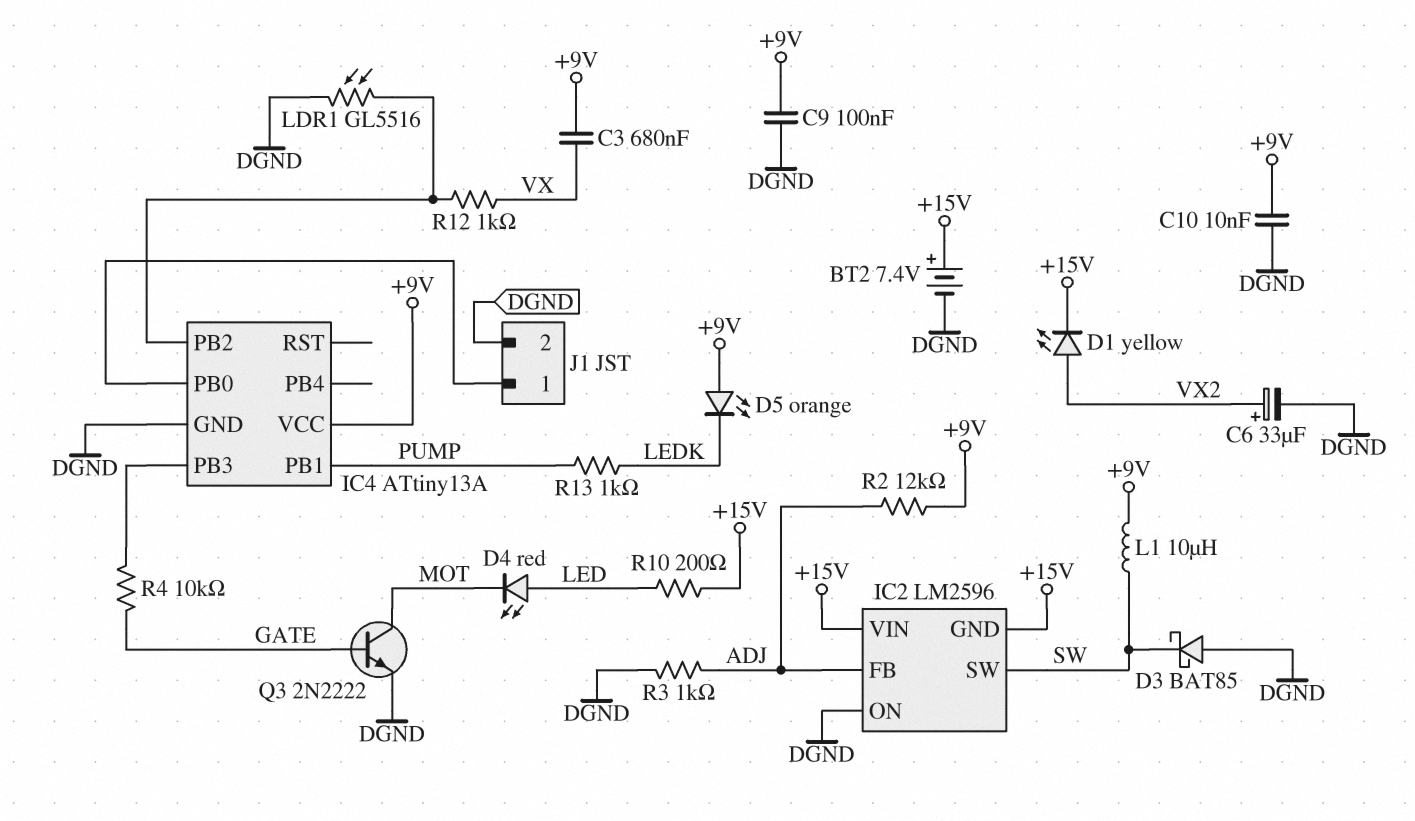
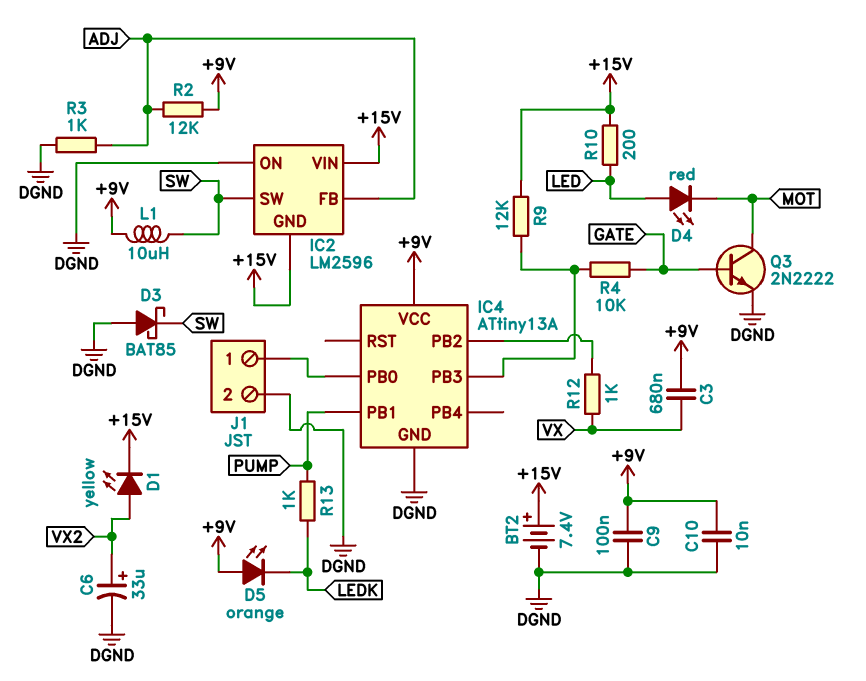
LDR1: GL5516 (DGND, IC4/PB2) -> none
R9: none -> 12k (+15V, IC4/PB3)

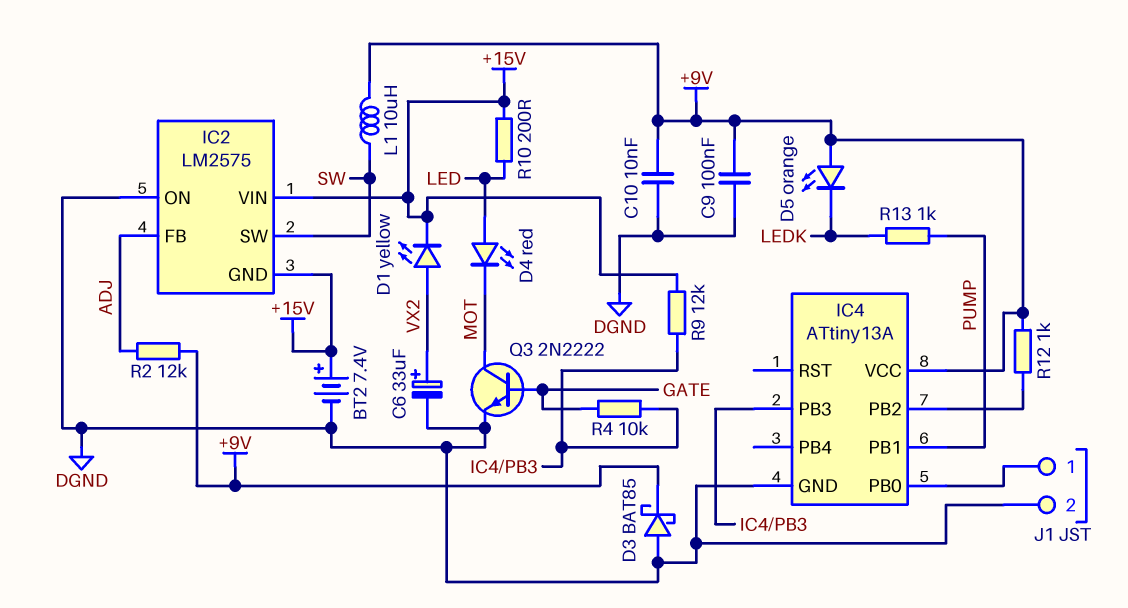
C3: 680nF (+9V, VX) -> none
D3: schottky BAT85 (A DGND, K SW) -> schottky BAT85 (A DGND, K +9V)
IC2: LM2596 -> LM2575
R3: 1k (ADJ, DGND) -> none
R12: 1k (IC4/PB2, VX) -> 1k (+9V, IC4/PB2)

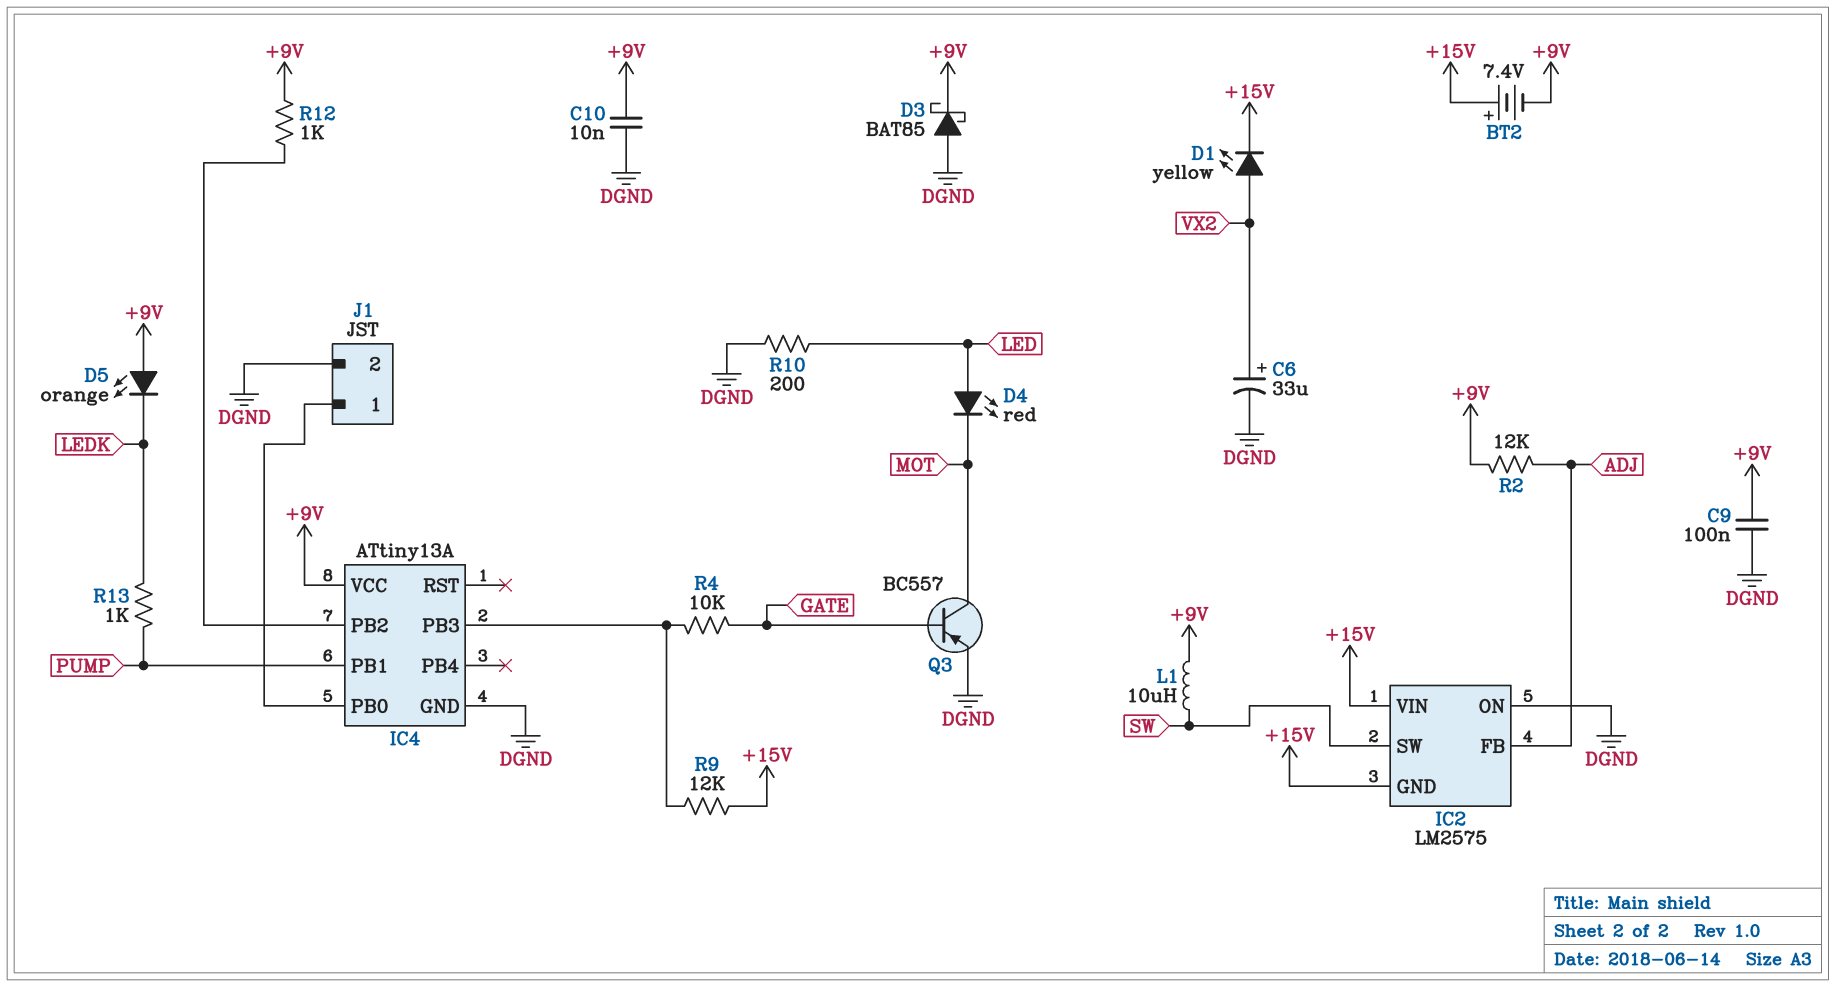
BT2: 7.4V (plus +15V, minus DGND) -> 7.4V (plus +15V, minus +9V)
Q3: NPN 2N2222 (B GATE, C MOT, E DGND) -> PNP BC557 (B GATE, C MOT, E DGND)
R10: 200 (+15V, LED) -> 200 (DGND, LED)

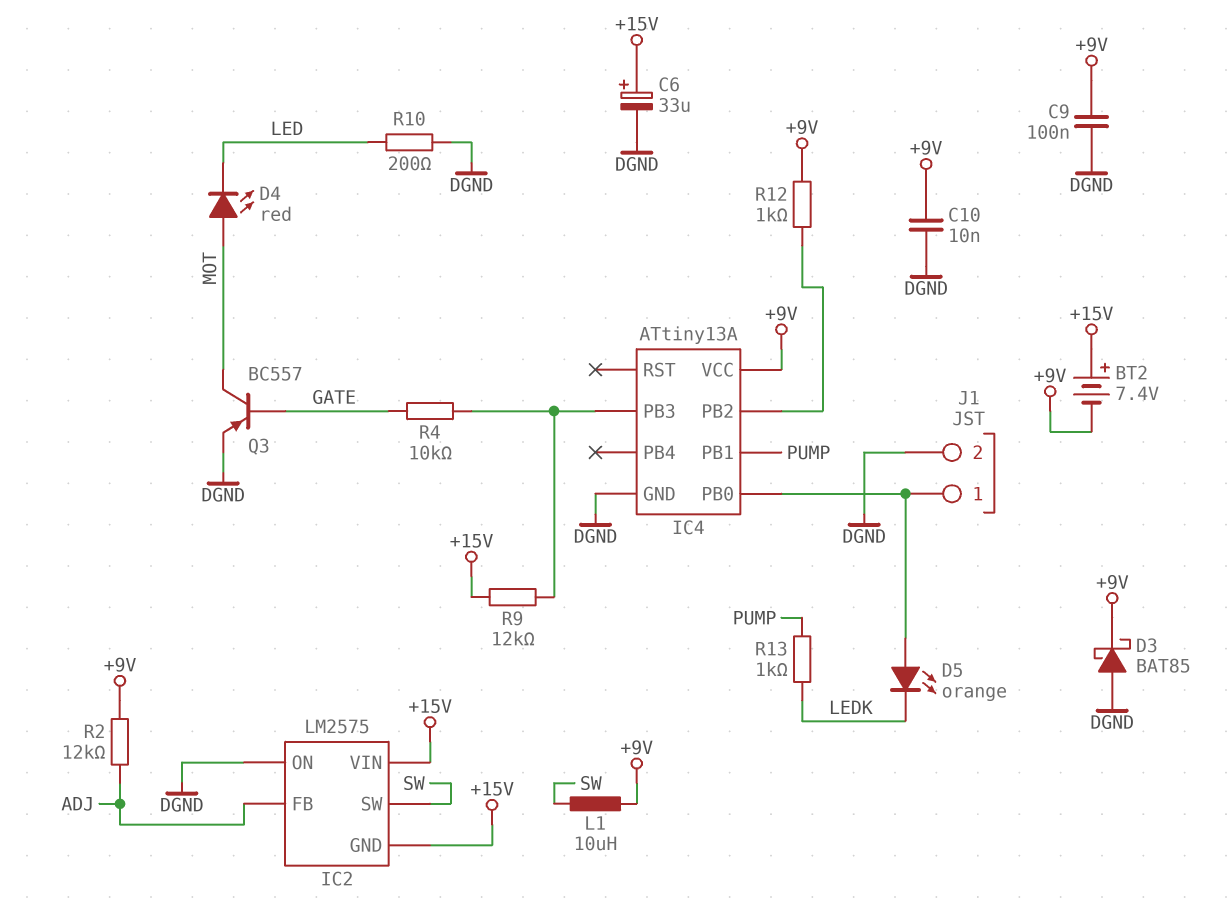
C6: 33uF (plus VX2, minus DGND) -> 33uF (plus +15V, minus DGND)
D1: LED yellow (A VX2, K +15V) -> none
D4: LED red (A LED, K MOT) -> LED red (A MOT, K LED)
D5: LED orange (A +9V, K LEDK) -> LED orange (A IC4/PB0, K LEDK)

